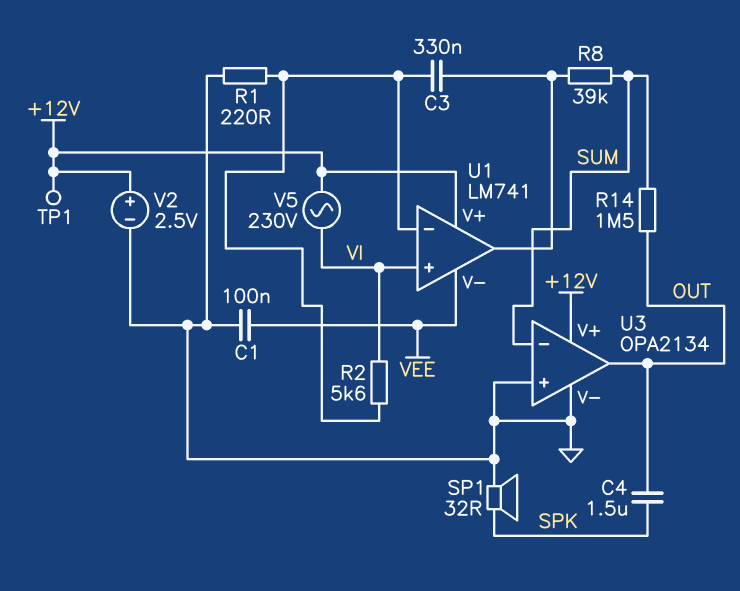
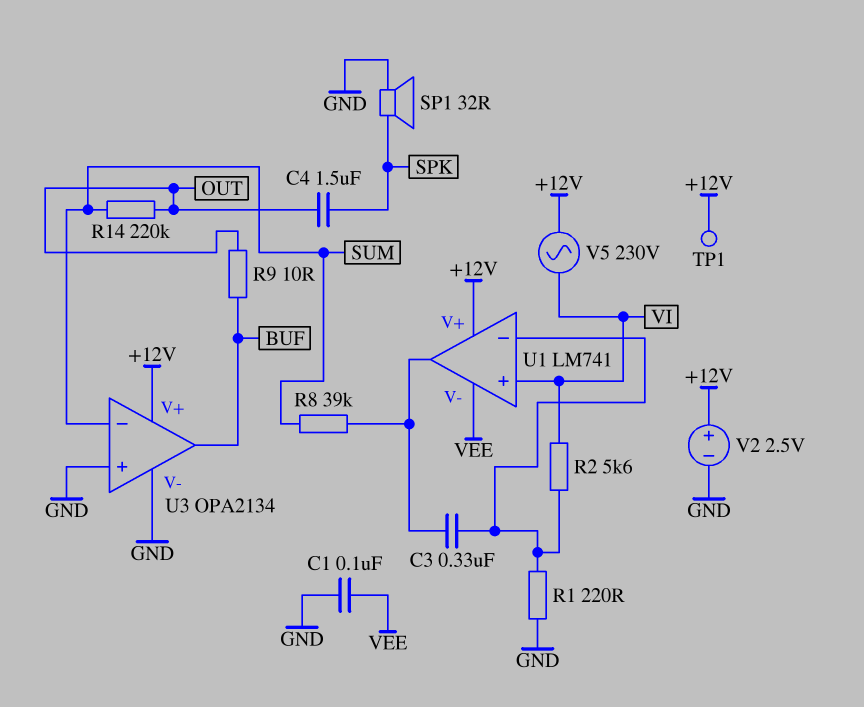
R9: none -> 10 (BUF, OUT)
R14: 1.5M (OUT, SUM) -> 220k (OUT, SUM)
U3 pin out: OUT -> BUF

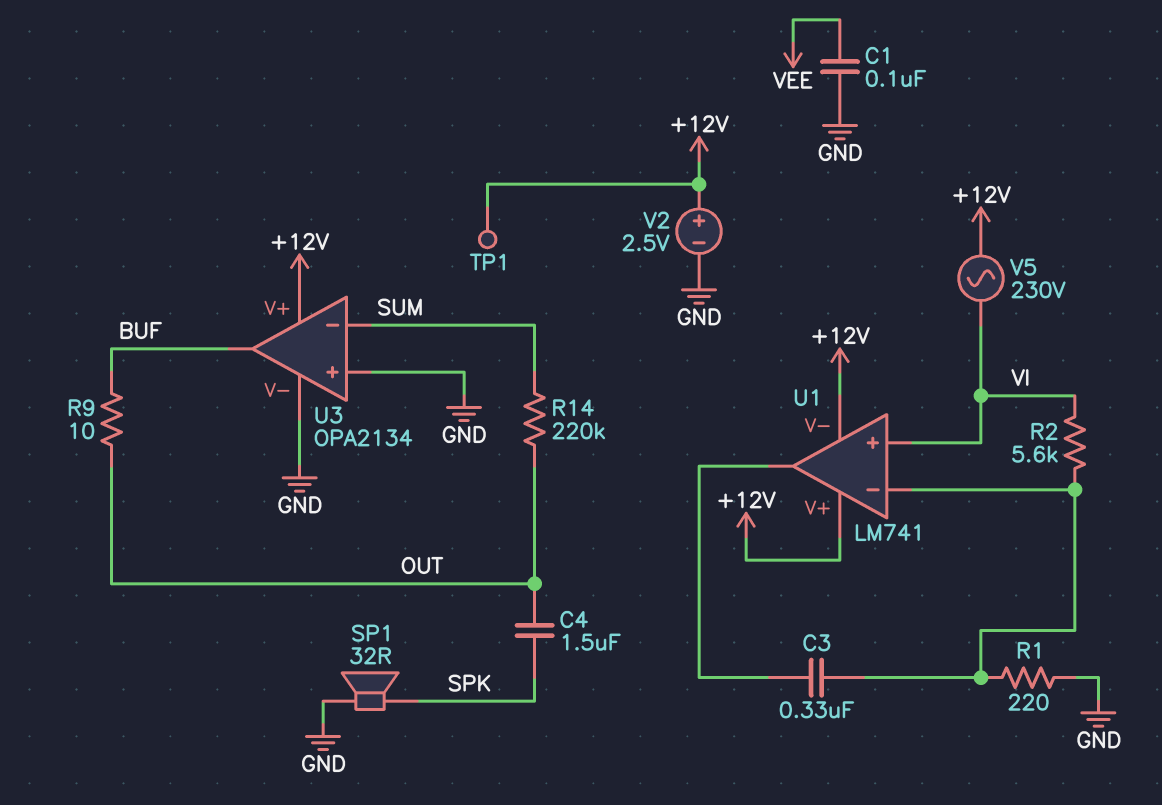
R8: 39k (SUM, U1/out) -> none
U1 pin V-: VEE -> +12V

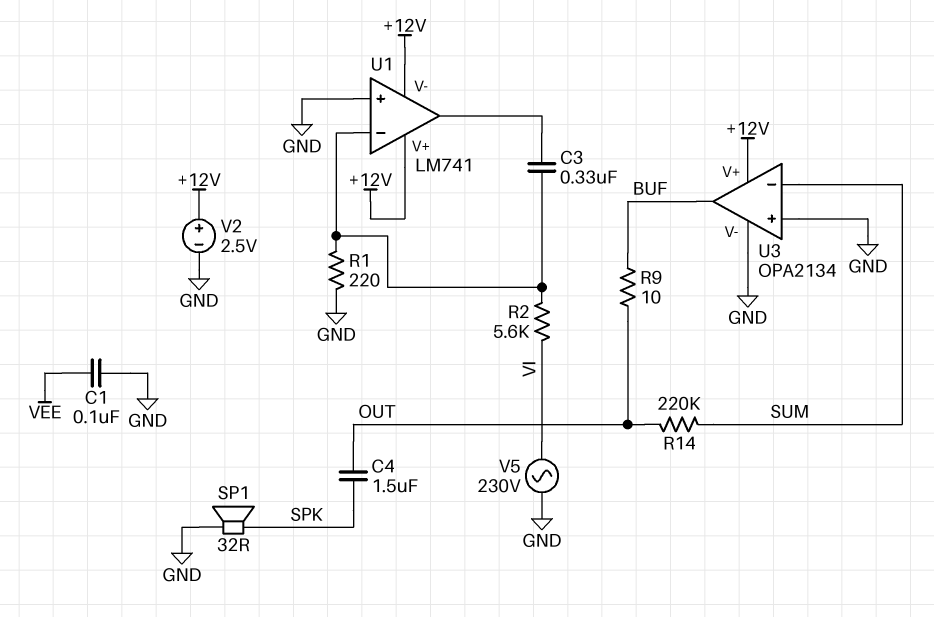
TP1: test point (+12V) -> none
U1 pin in+: VI -> GND
V5: AC 230V (+12V, VI) -> AC 230V (GND, VI)

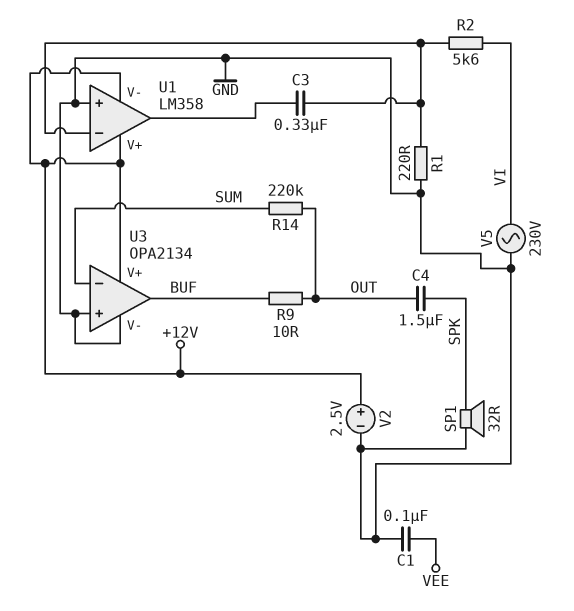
U1: LM741 -> LM358

